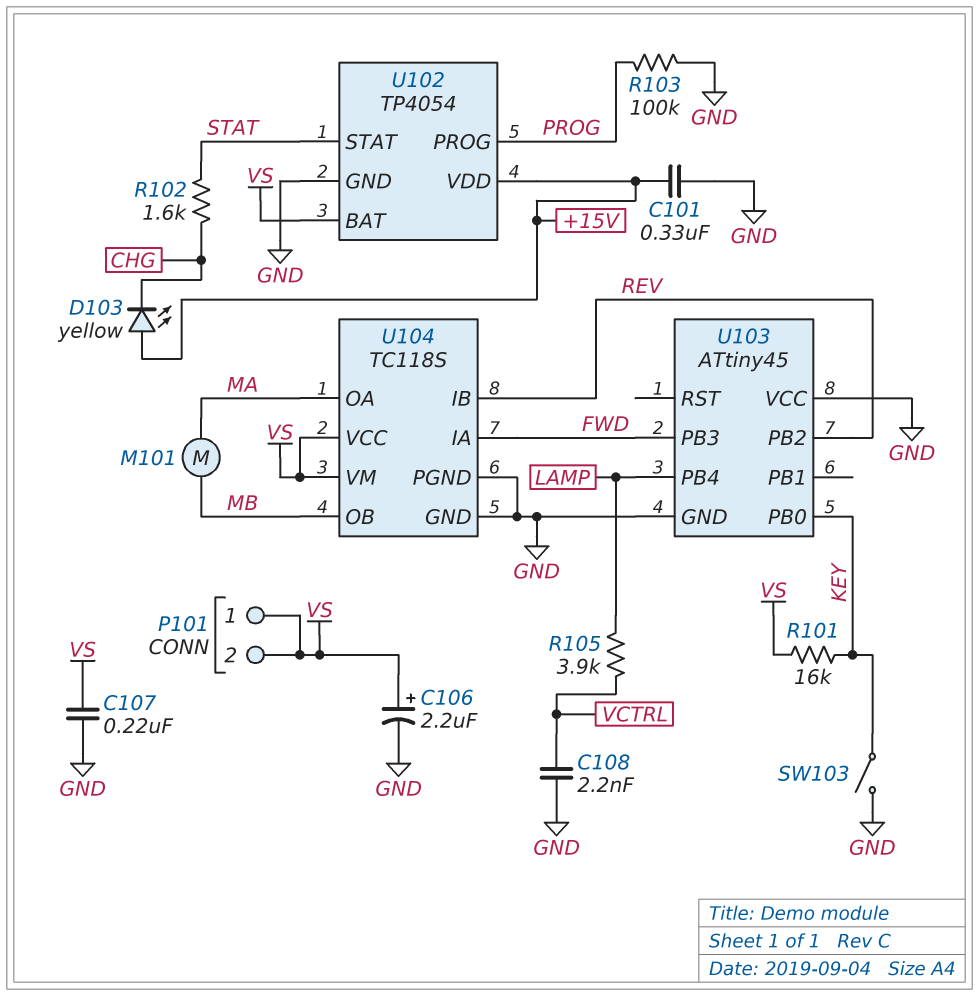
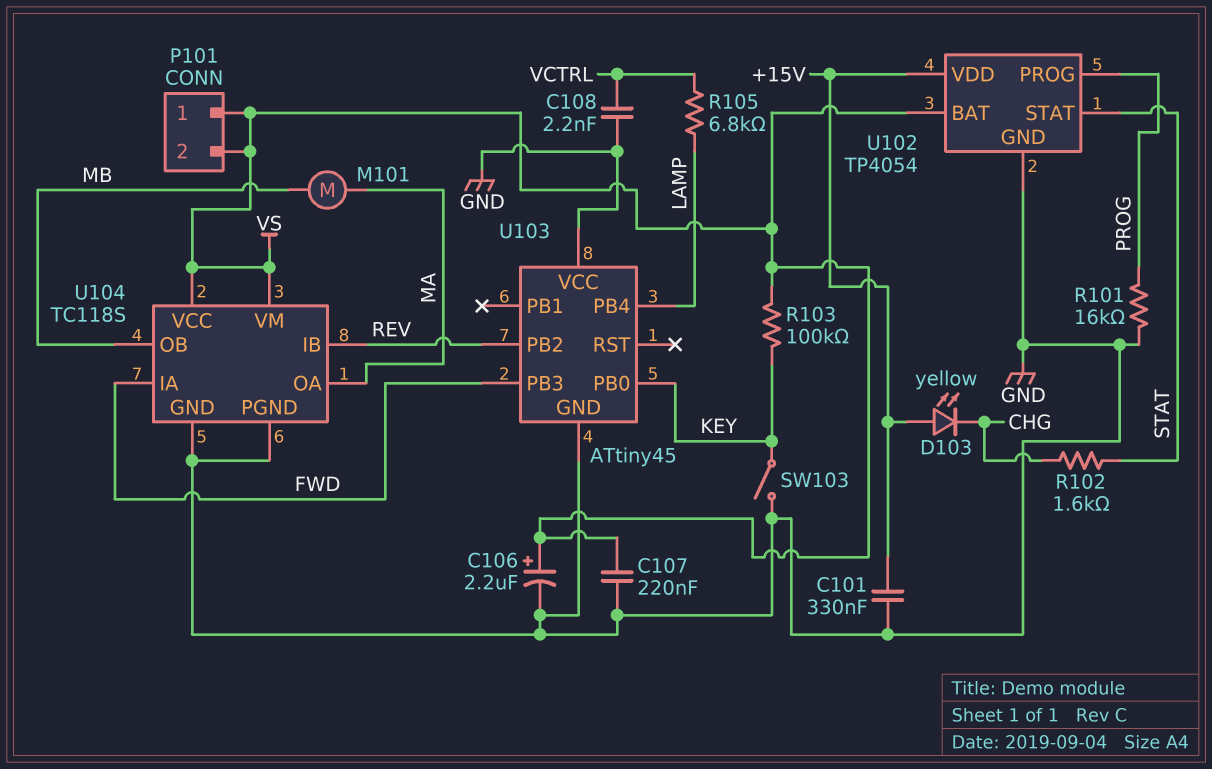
R101: 16k (KEY, VS) -> 16k (GND, PROG)
R103: 100k (GND, PROG) -> 100k (KEY, VS)
R105: 3.9k (LAMP, VCTRL) -> 6.8k (LAMP, VCTRL)

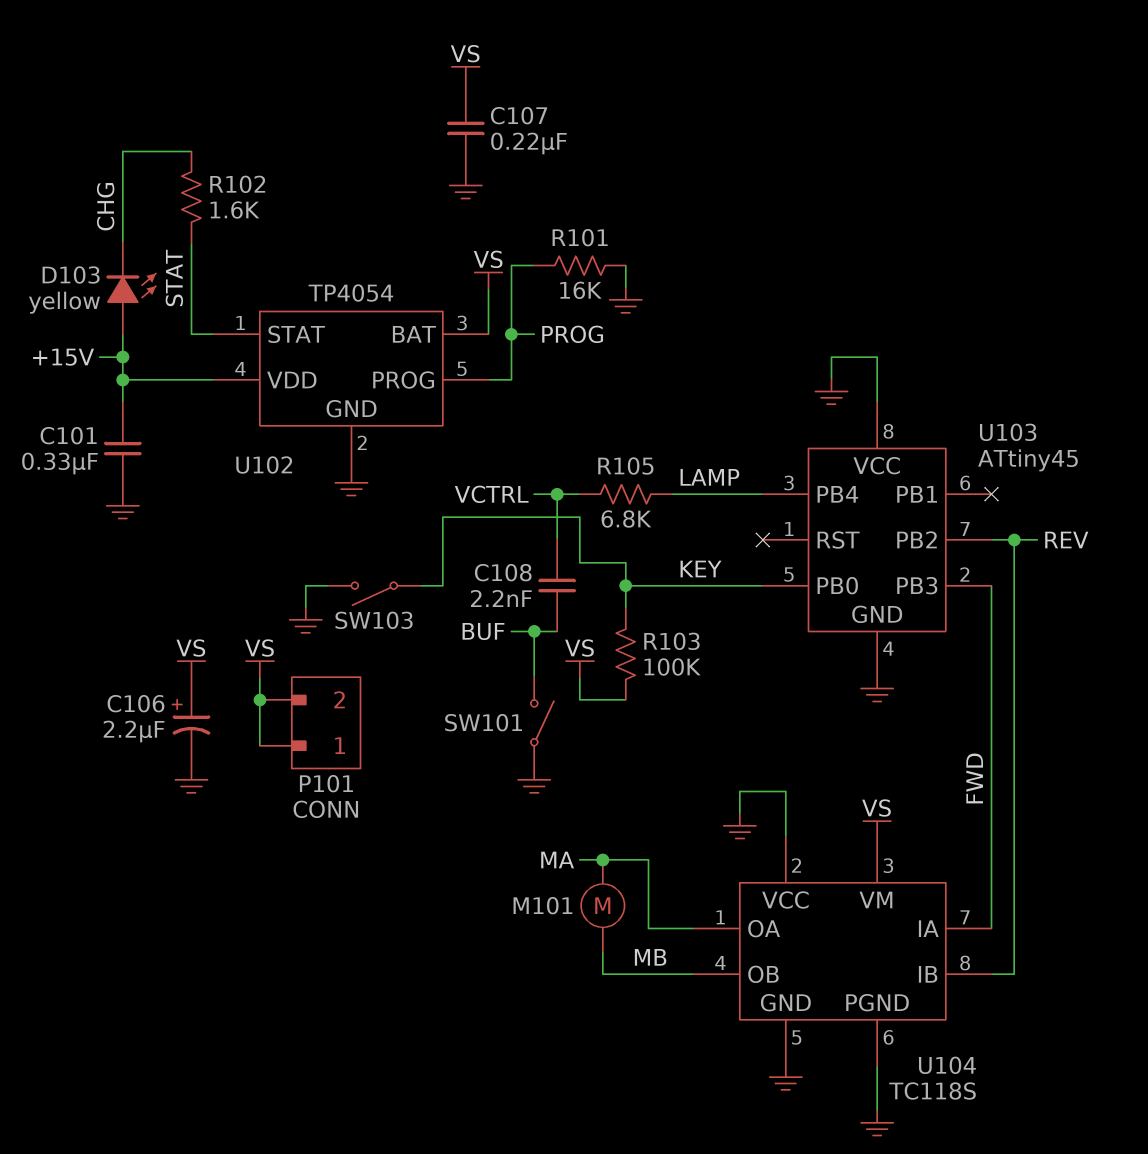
C108: 2.2nF (GND, VCTRL) -> 2.2nF (BUF, VCTRL)
SW101: none -> switch (BUF, GND)
U104 pin VCC: VS -> GND

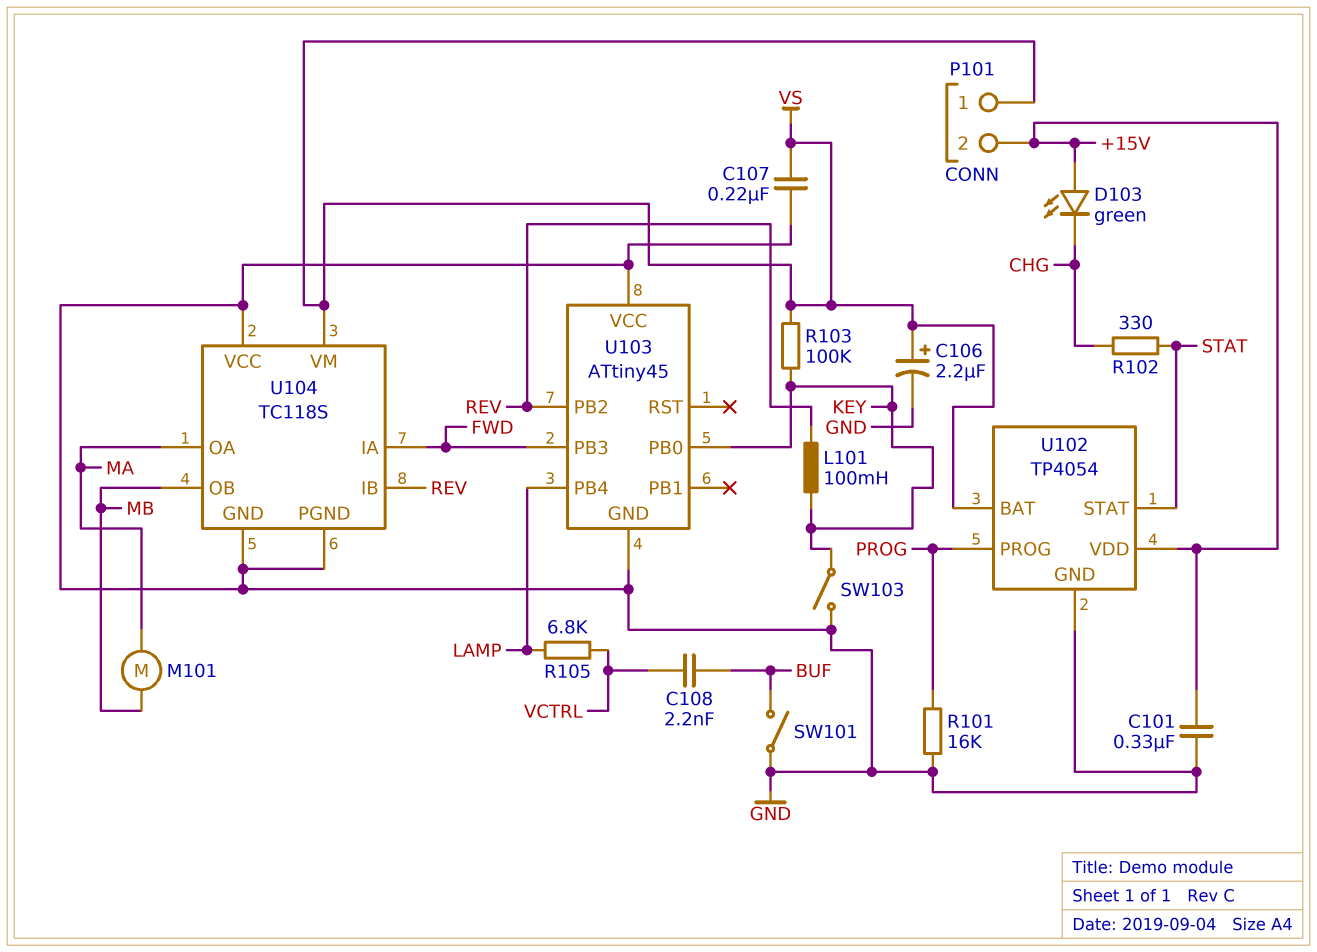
D103: LED yellow (A +15V, K CHG) -> LED green (A +15V, K CHG)
L101: none -> 100mH (KEY, REV)
P101 pin 2: VS -> +15V
R102: 1.6k (CHG, STAT) -> 330 (CHG, STAT)

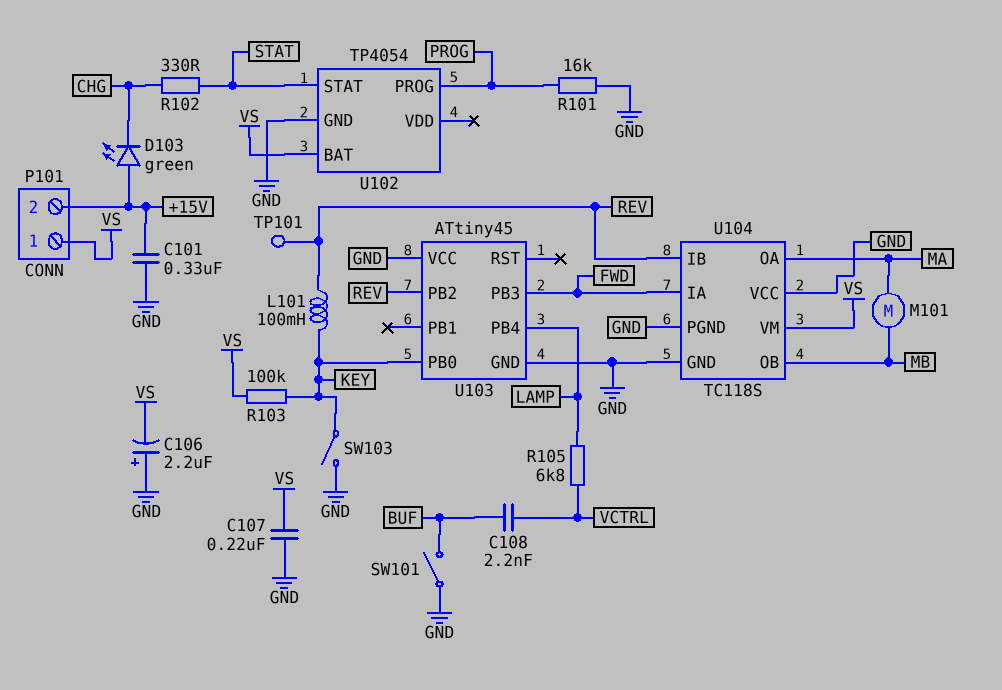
C106: 2.2uF (plus VS, minus GND) -> 2.2uF (plus GND, minus VS)
TP101: none -> test point (REV)
U102 pin VDD: +15V -> none

